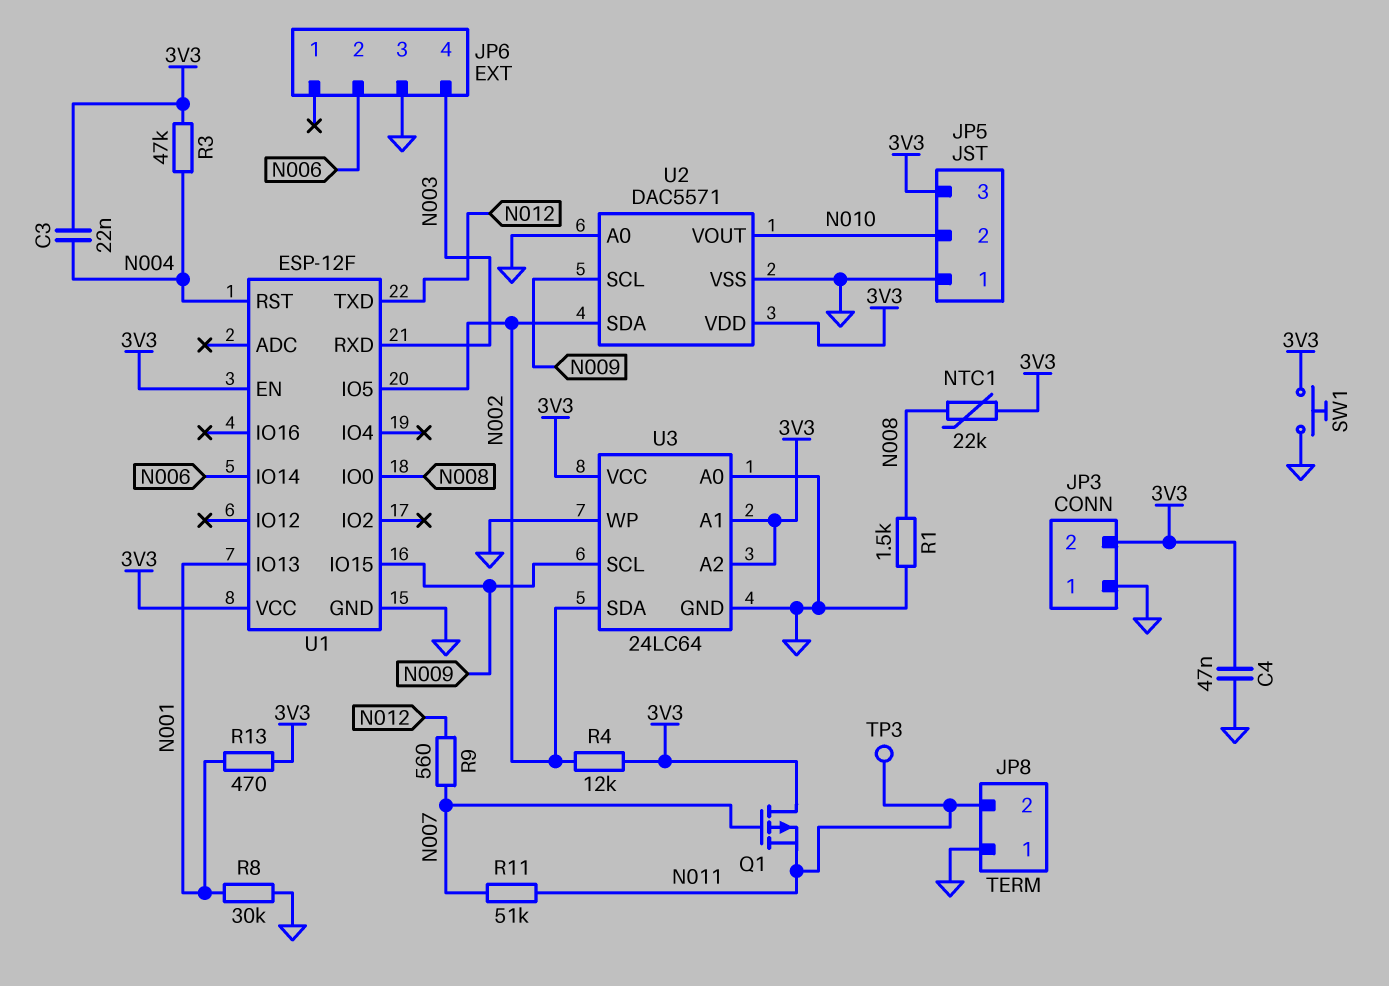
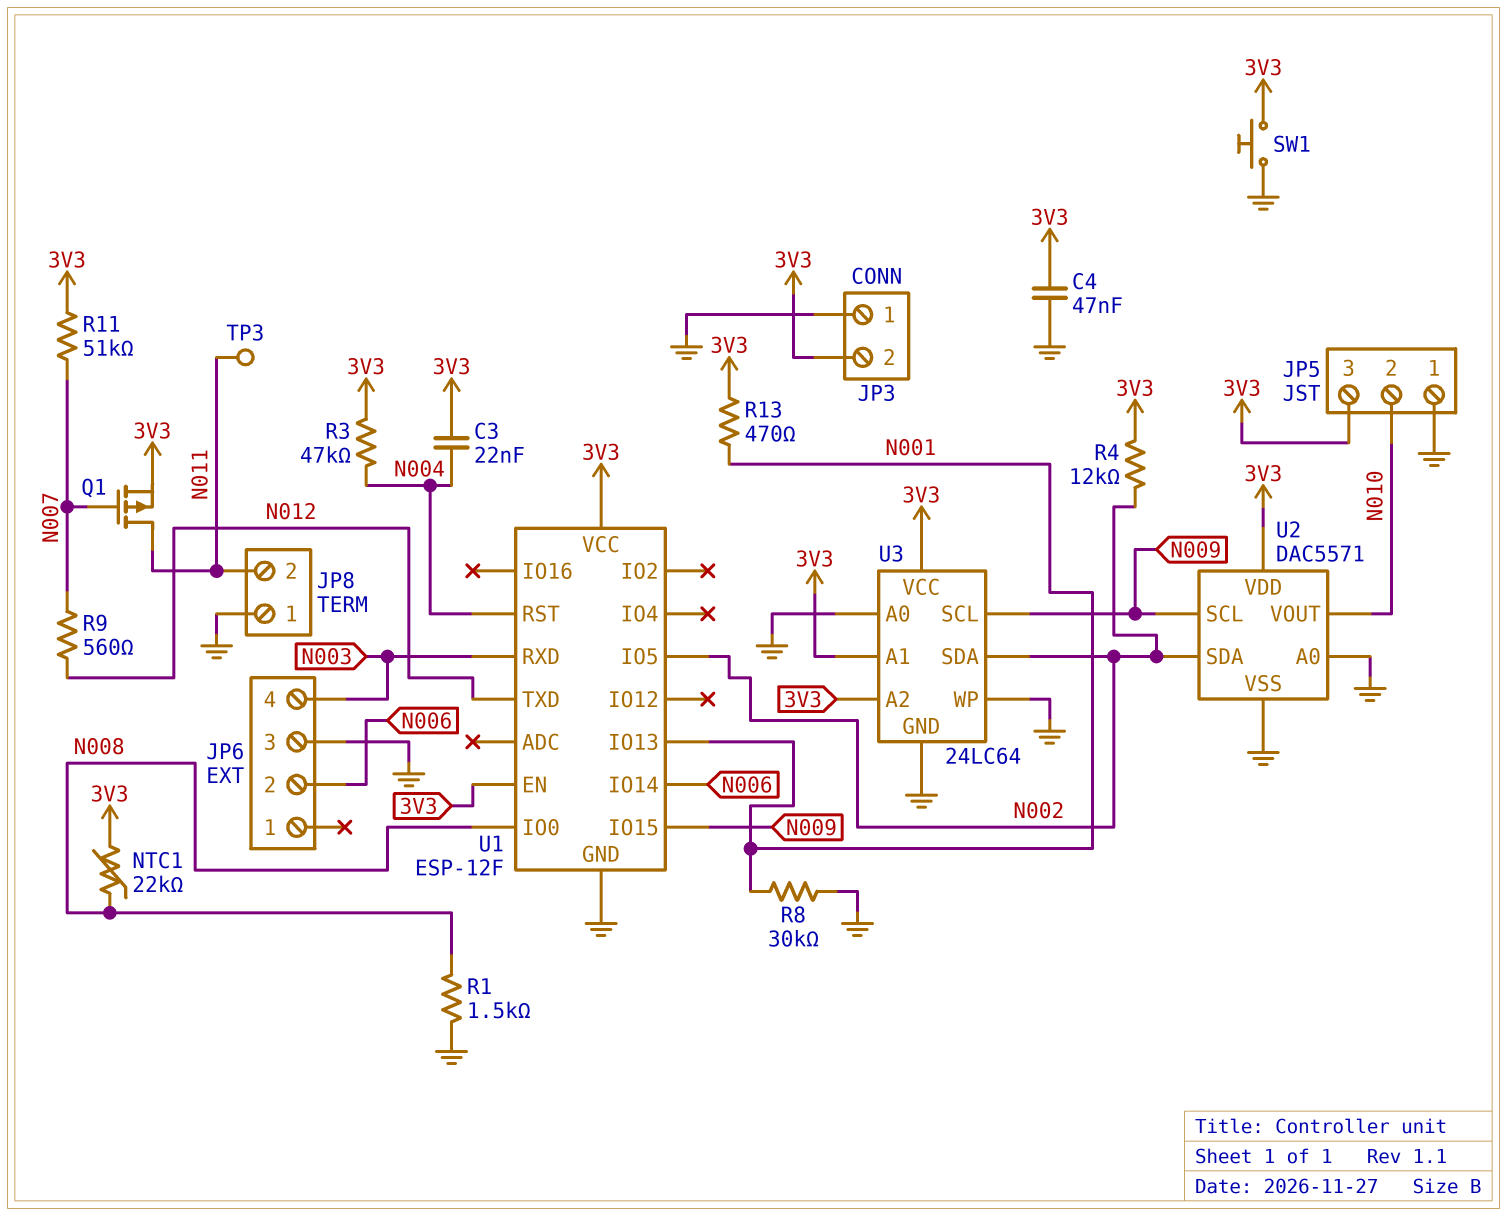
Q1: PMOS (G N007, D 3V3, S N011) -> PMOS (G N007, D N011, S 3V3)
R11: 51k (N007, N011) -> 51k (3V3, N007)

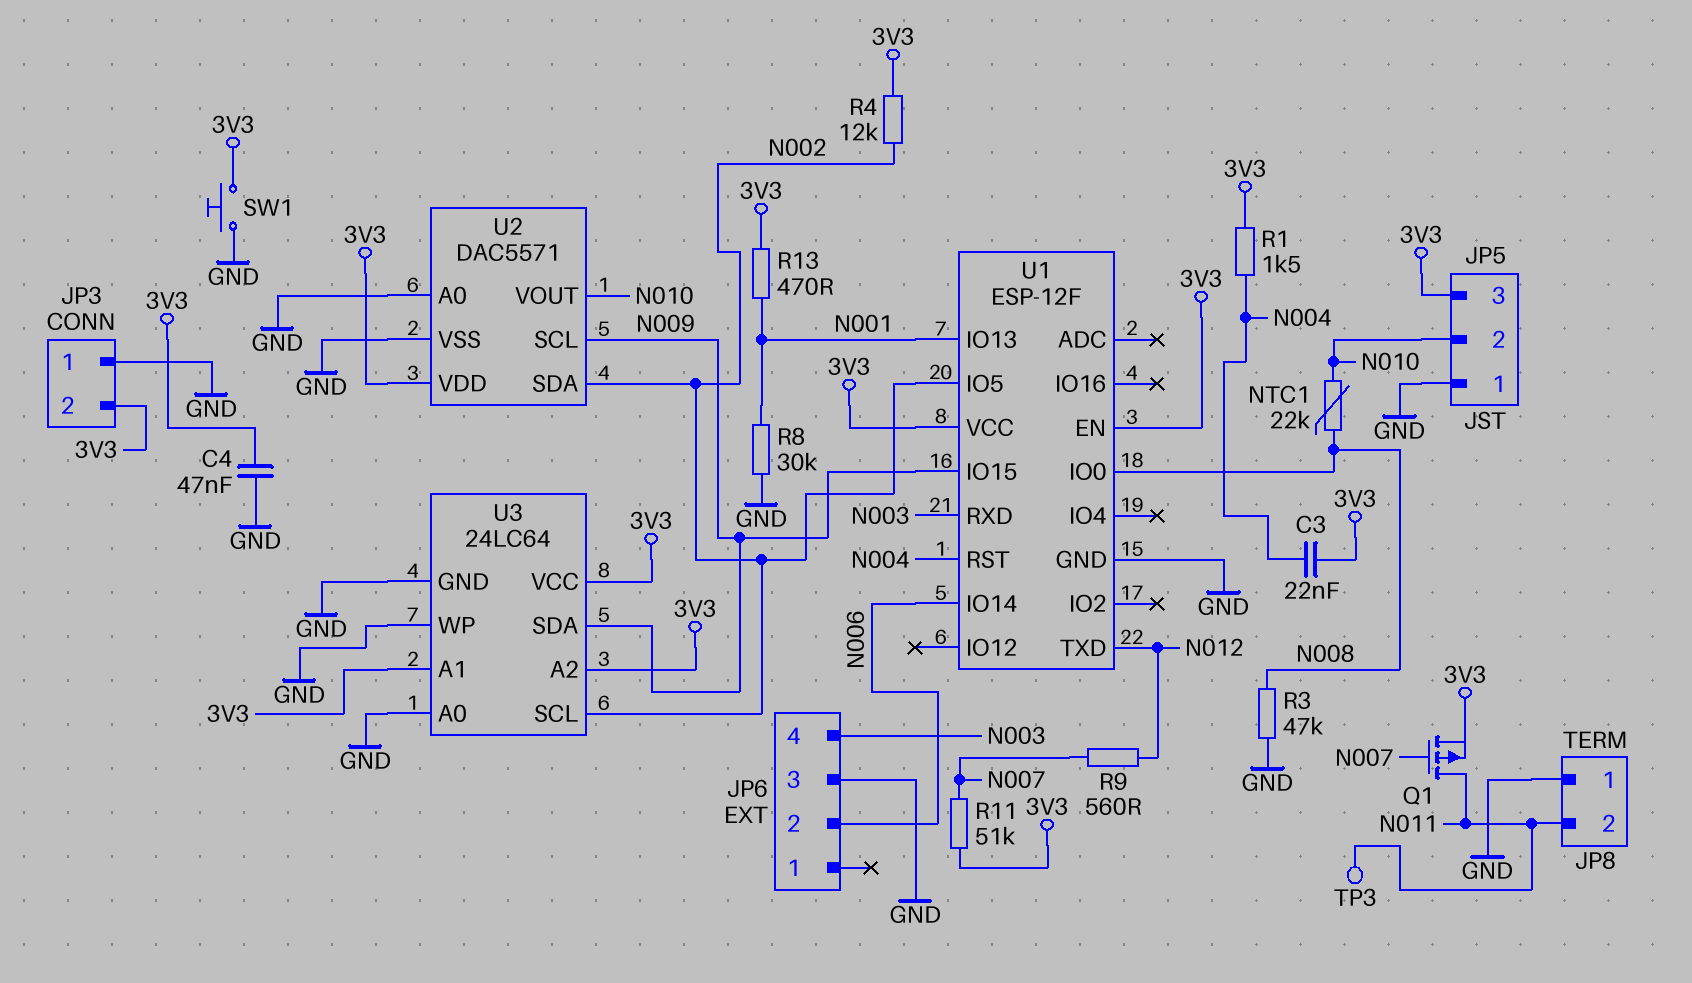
NTC1: 22k (3V3, N008) -> 22k (N008, N010)
R1: 1.5k (GND, N008) -> 1.5k (3V3, N004)
R3: 47k (3V3, N004) -> 47k (GND, N008)
U3 pin SCL: N009 -> N002
U3 pin SDA: N002 -> N009

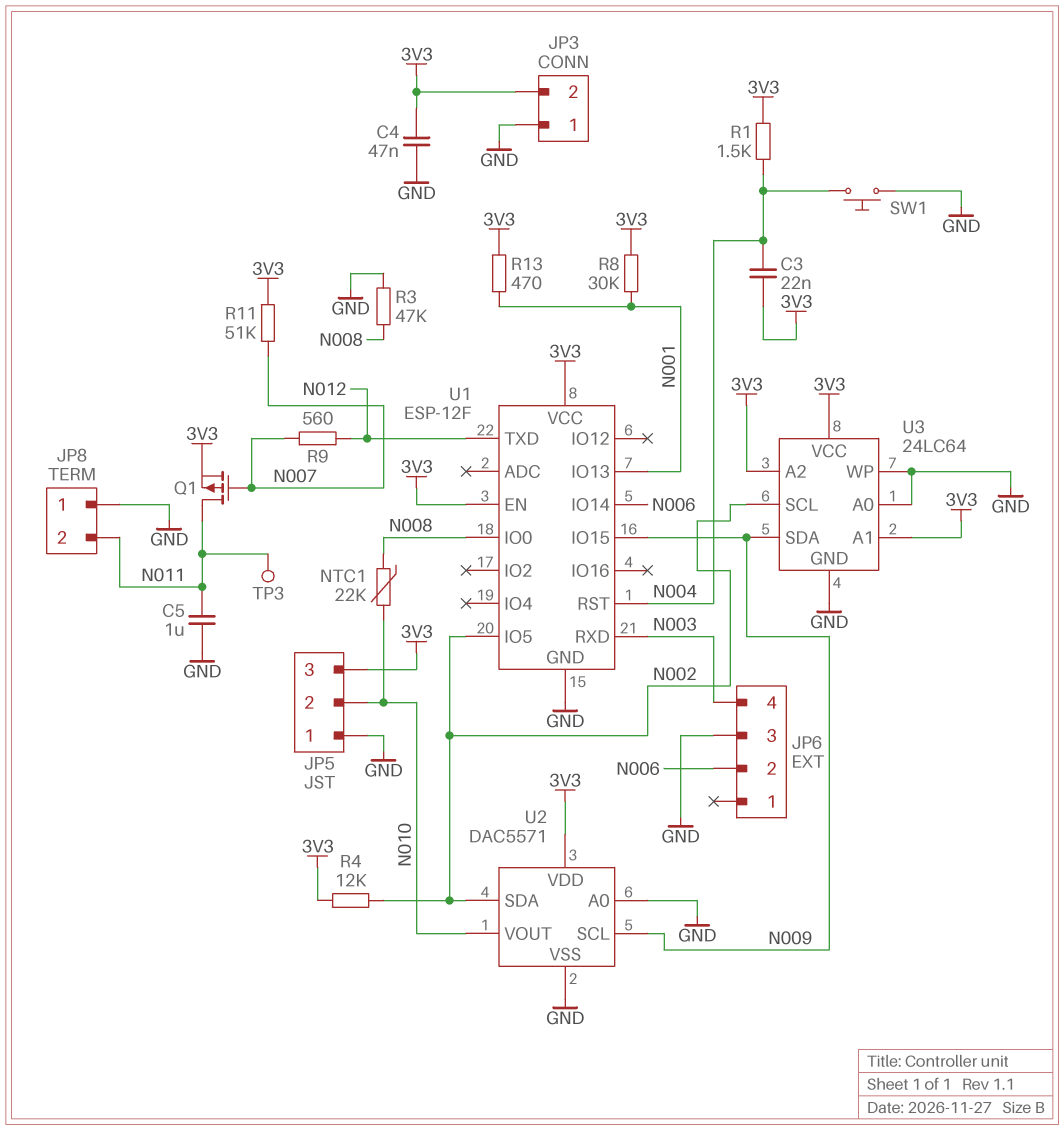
C5: none -> 1uF (GND, N011)
R8: 30k (GND, N001) -> 30k (3V3, N001)
SW1: button (3V3, GND) -> button (GND, N004)

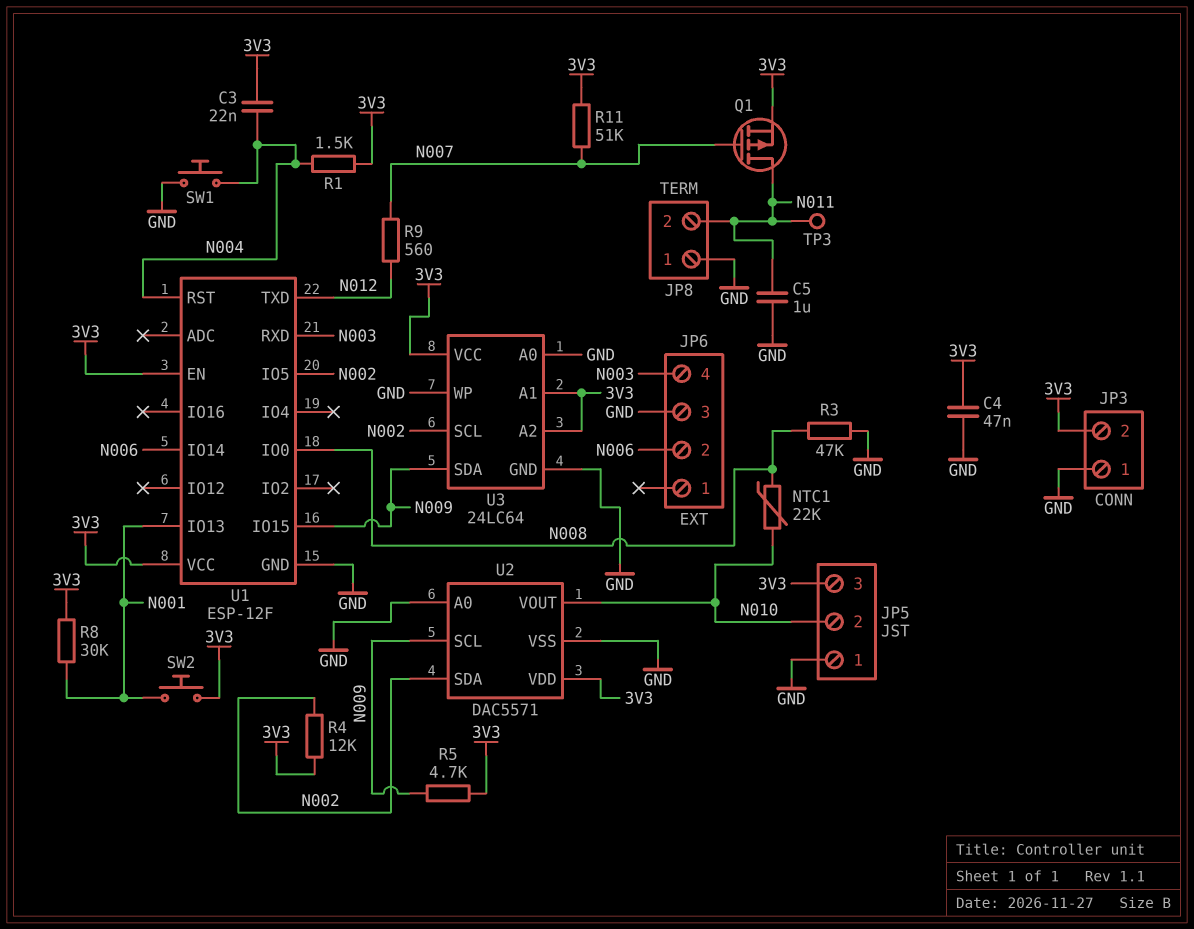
R5: none -> 4.7k (3V3, N009)
R13: 470 (3V3, N001) -> none
SW2: none -> button (3V3, N001)

